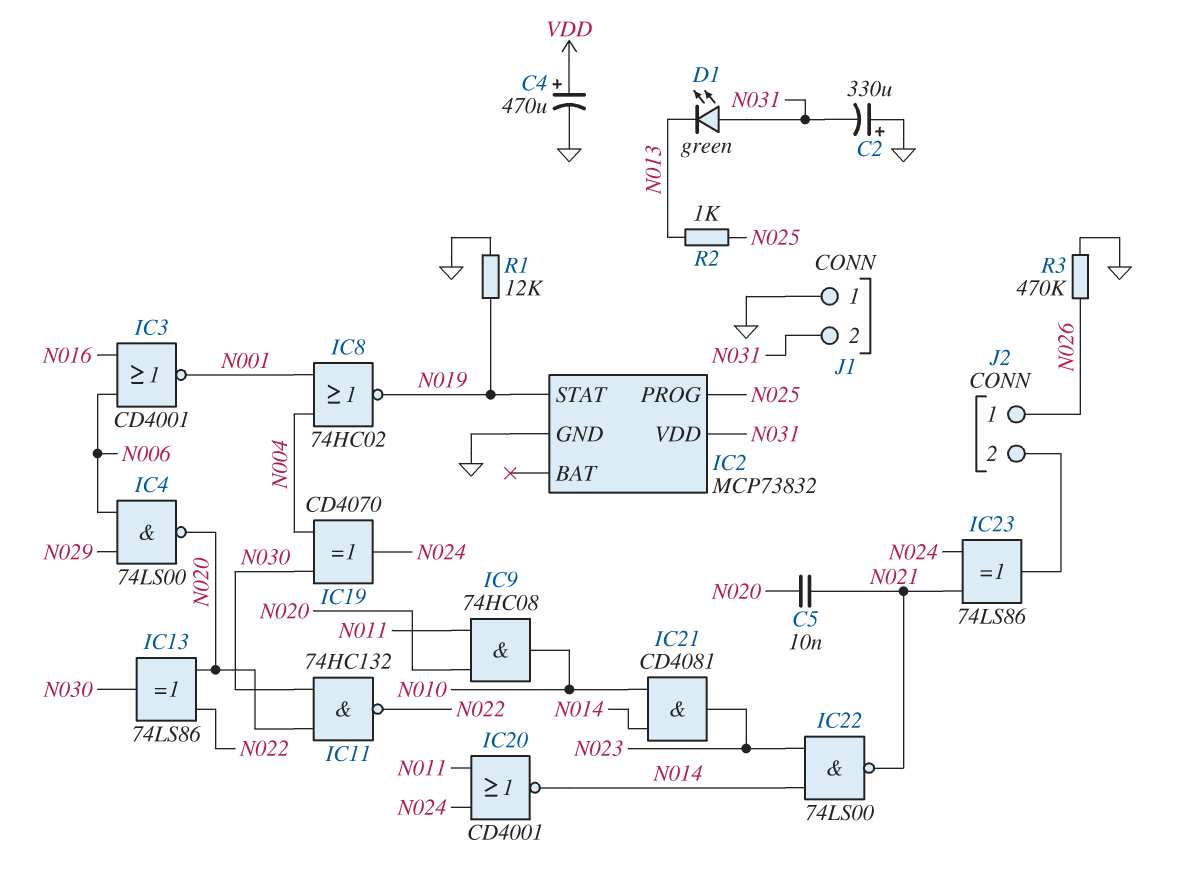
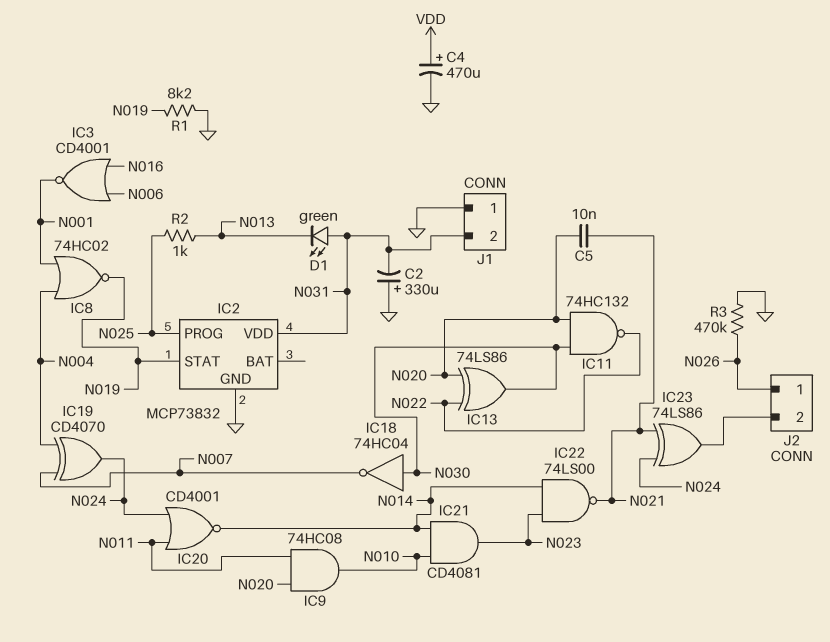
IC4: NAND 74LS00 (in N006, in N029, out N020) -> none
IC18: none -> NOT 74HC04 (in N030, out N007)
IC19: XOR CD4070 (in N004, in N030, out N024) -> XOR CD4070 (in N004, in N007, out N024)
R1: 12k (GND, N019) -> 8.2k (GND, N019)

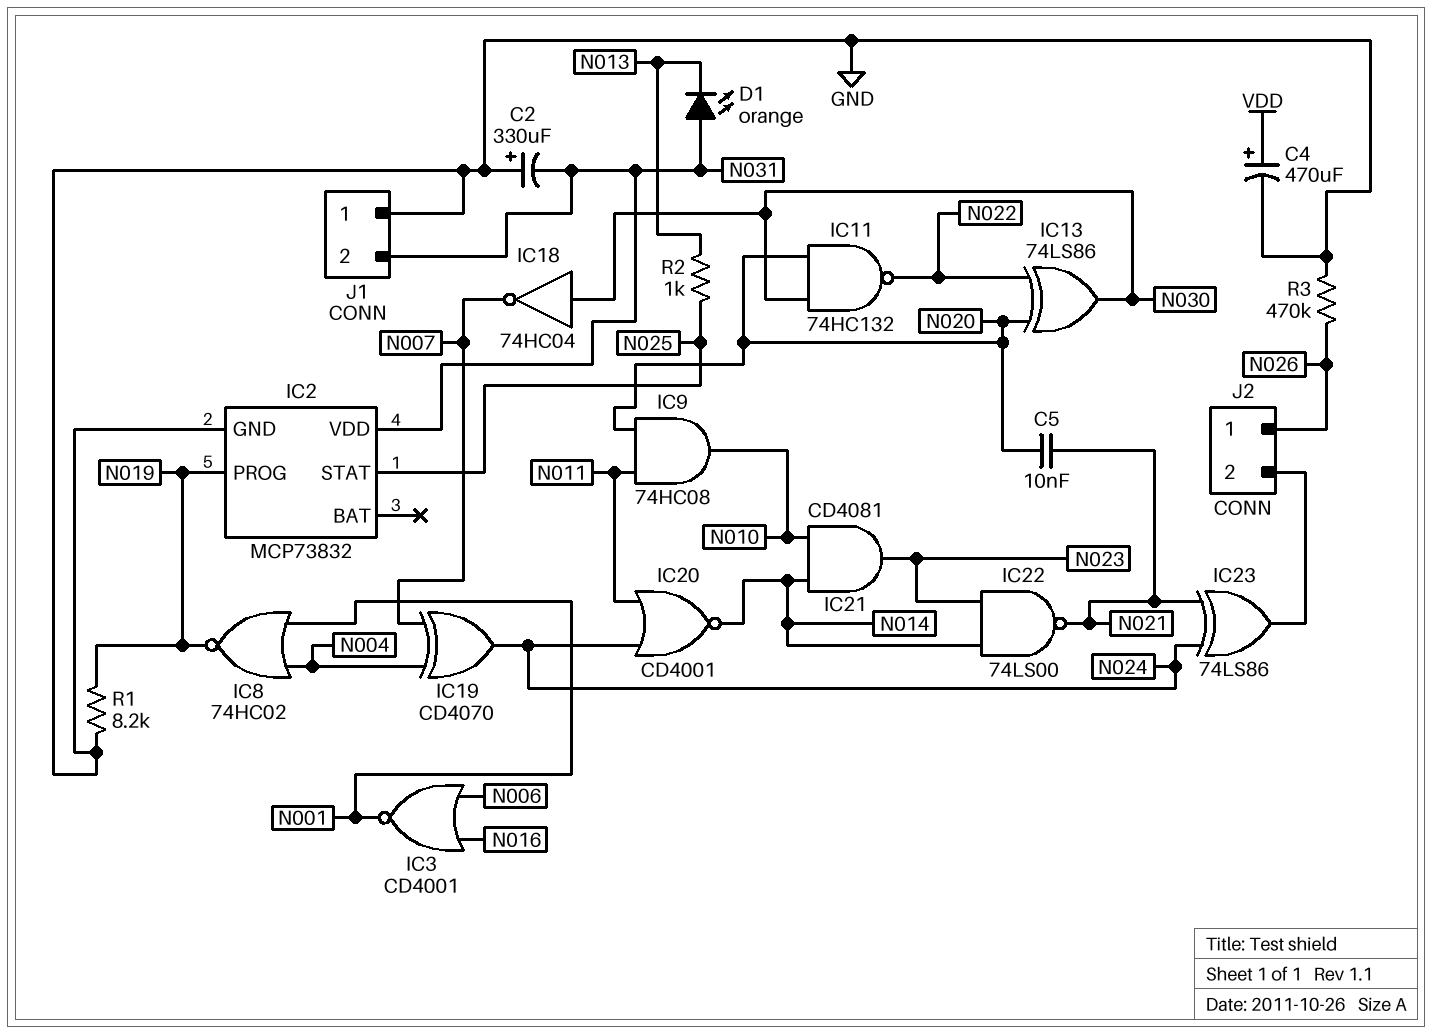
D1: LED green (A N031, K N013) -> LED orange (A N031, K N013)
IC2 pin PROG: N025 -> N019
IC2 pin STAT: N019 -> N025

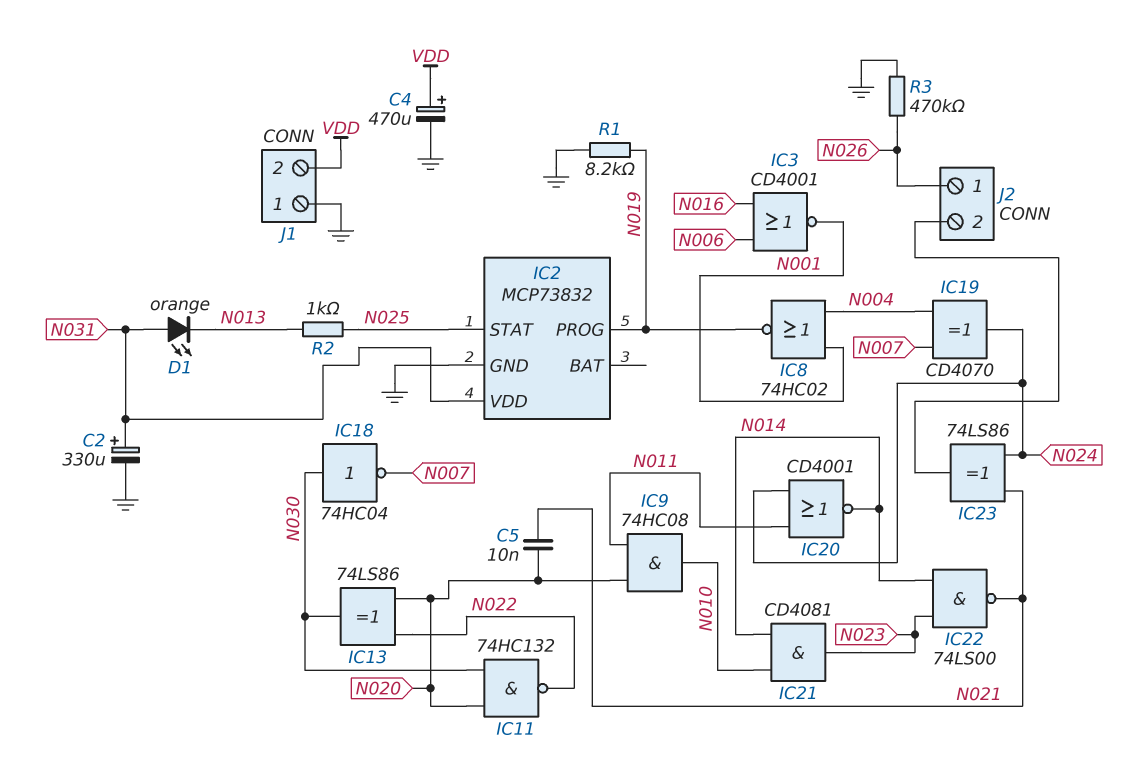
C2: 330uF (plus GND, minus N031) -> 330uF (plus N031, minus GND)
J1 pin 2: N031 -> VDD

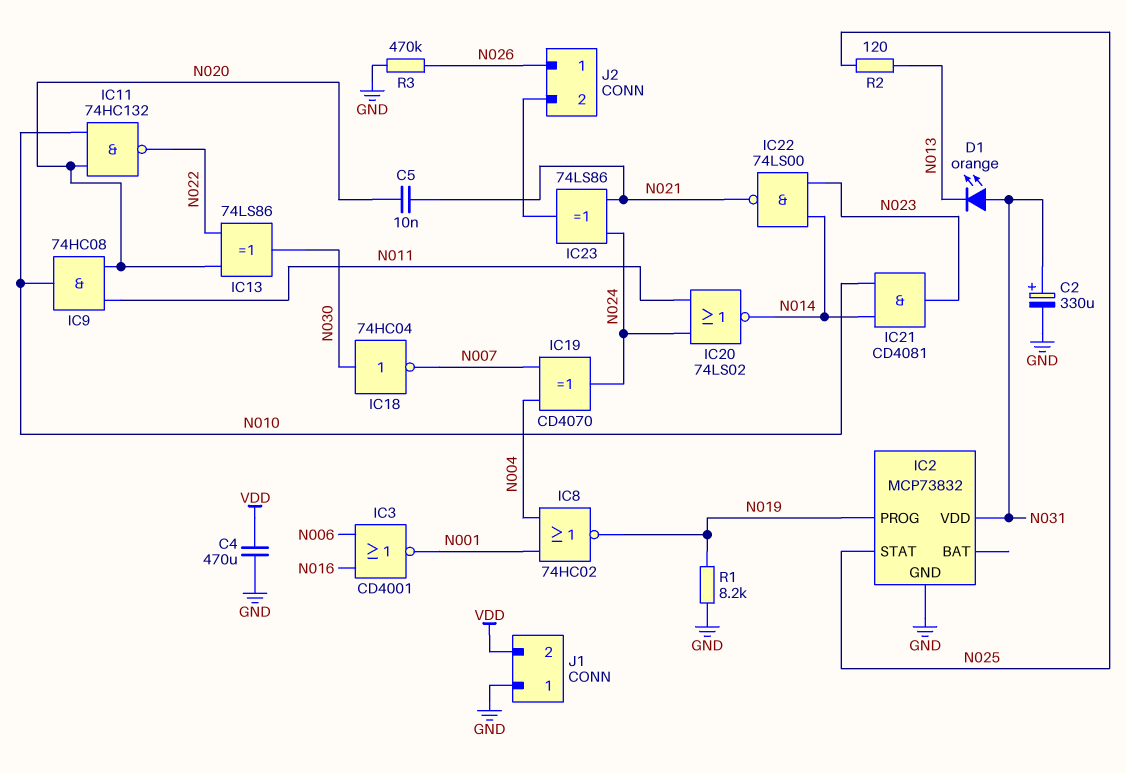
C4: 470uF (plus VDD, minus GND) -> 470uF (GND, VDD)
IC11: NAND 74HC132 (in N020, in N030, out N022) -> NAND 74HC132 (in N010, in N020, out N022)
IC20: NOR CD4001 (in N011, in N024, out N014) -> NOR 74LS02 (in N011, in N024, out N014)
R2: 1k (N013, N025) -> 120 (N013, N025)

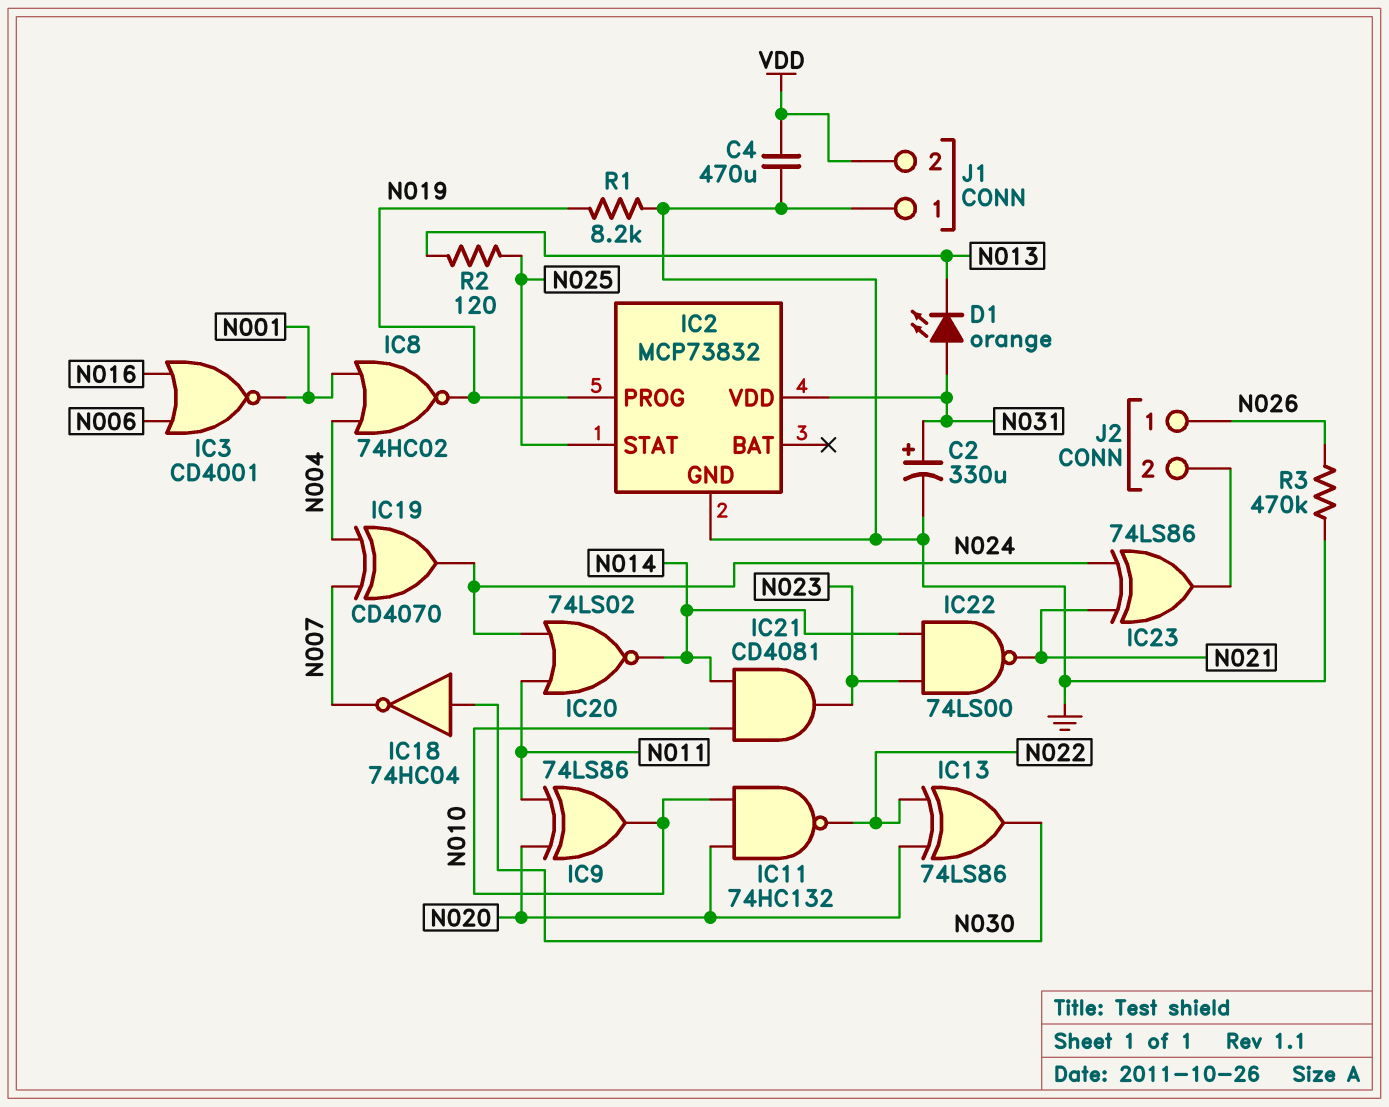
C5: 10nF (N020, N021) -> none
IC9: AND 74HC08 (in N011, in N020, out N010) -> XOR 74LS86 (in N011, in N020, out N010)

